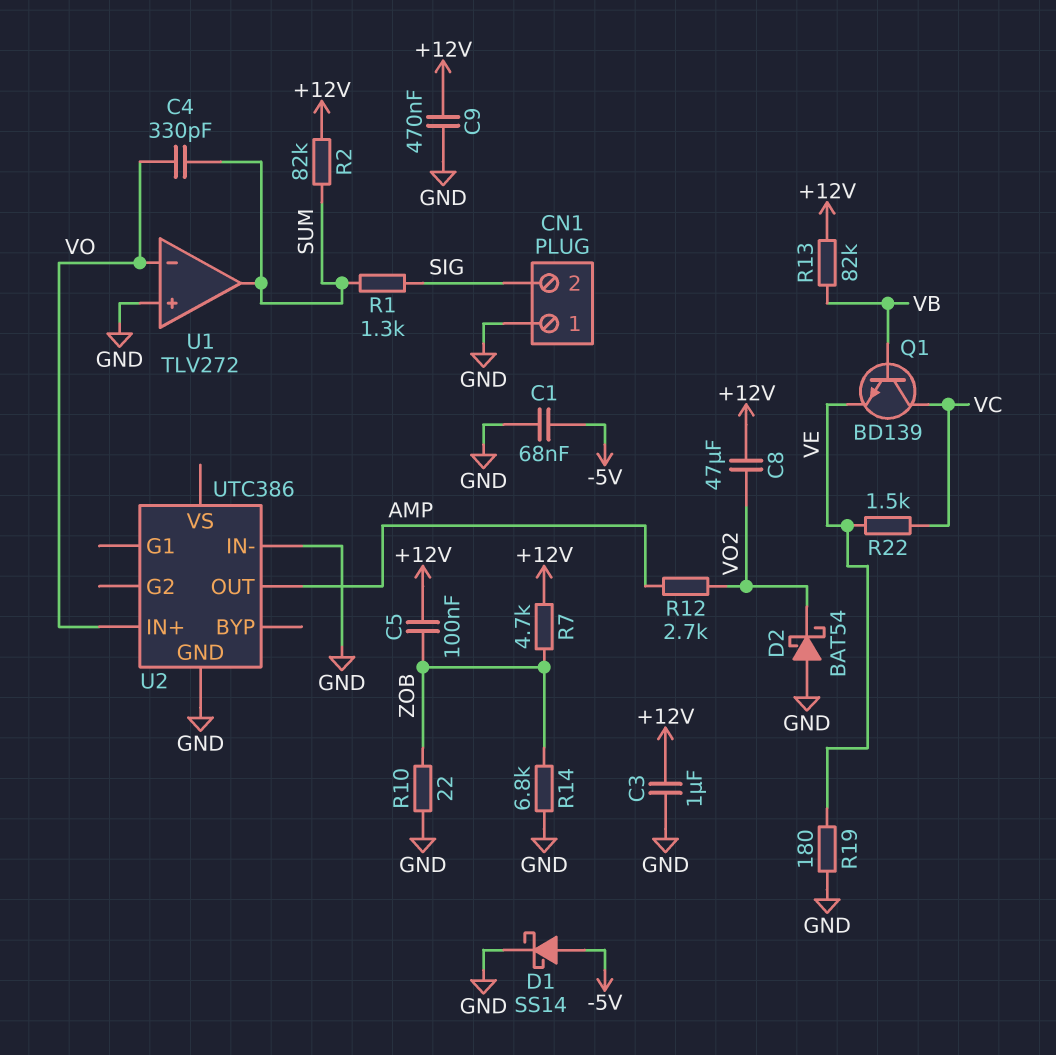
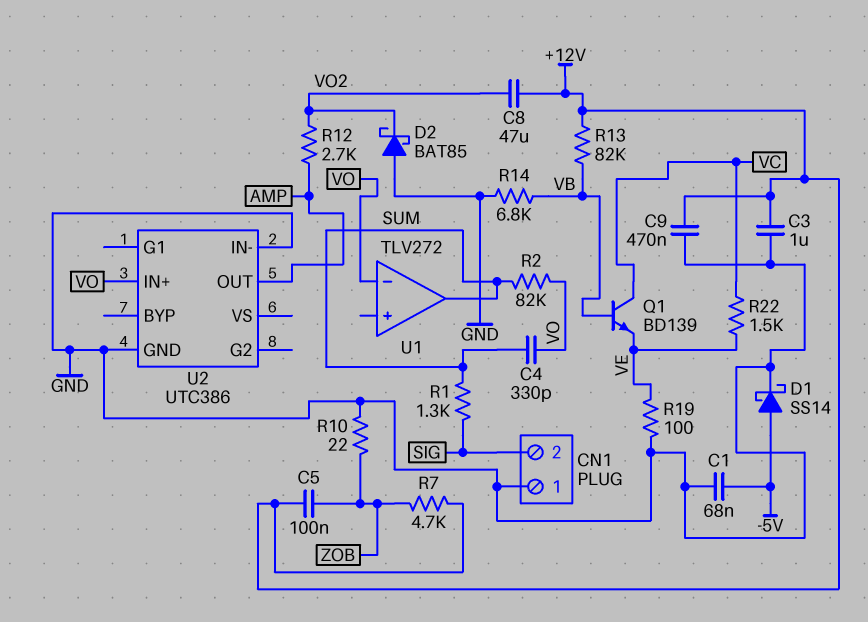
D2: schottky BAT54 (A GND, K VO2) -> schottky BAT85 (A GND, K VO2)
R2: 82k (+12V, SUM) -> 82k (SUM, VO)
R14: 6.8k (GND, ZOB) -> 6.8k (GND, VB)
R19: 180 (GND, VE) -> 100 (GND, VE)
U1 pin in+: GND -> none

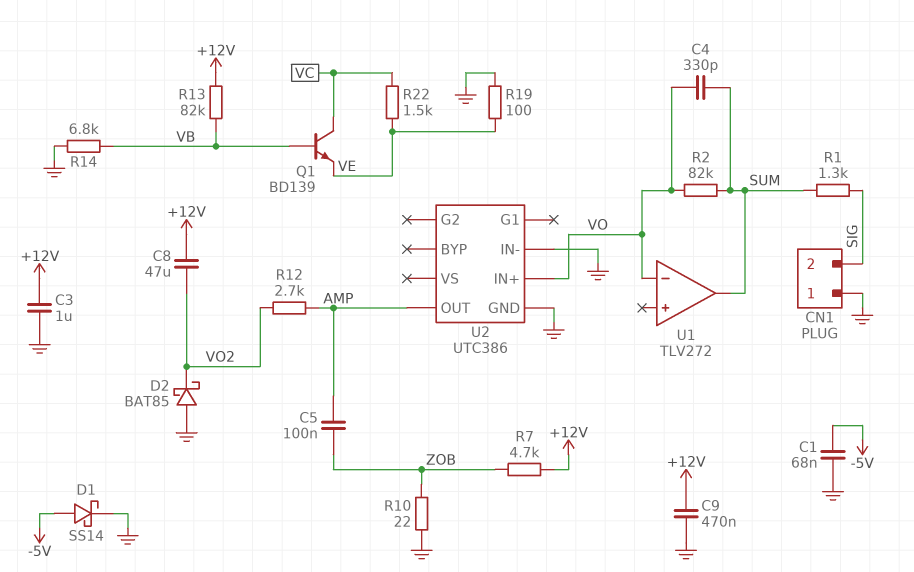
C5: 100nF (+12V, ZOB) -> 100nF (AMP, ZOB)

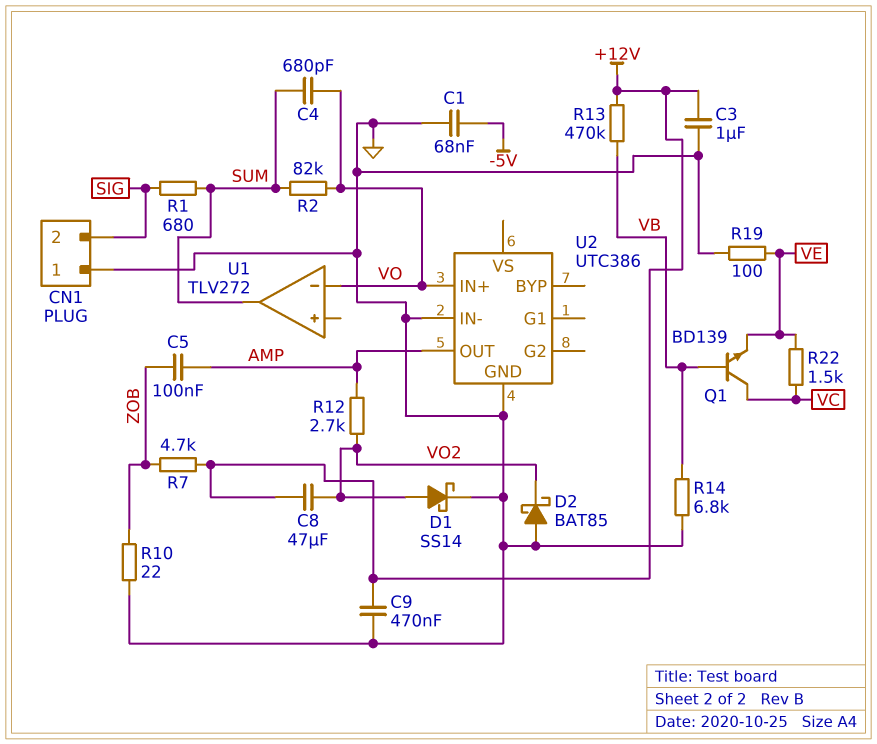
C4: 330pF (SUM, VO) -> 680pF (SUM, VO)
D1: schottky SS14 (A -5V, K GND) -> schottky SS14 (A VO2, K GND)
R1: 1.3k (SIG, SUM) -> 680 (SIG, SUM)
R13: 82k (+12V, VB) -> 470k (+12V, VB)

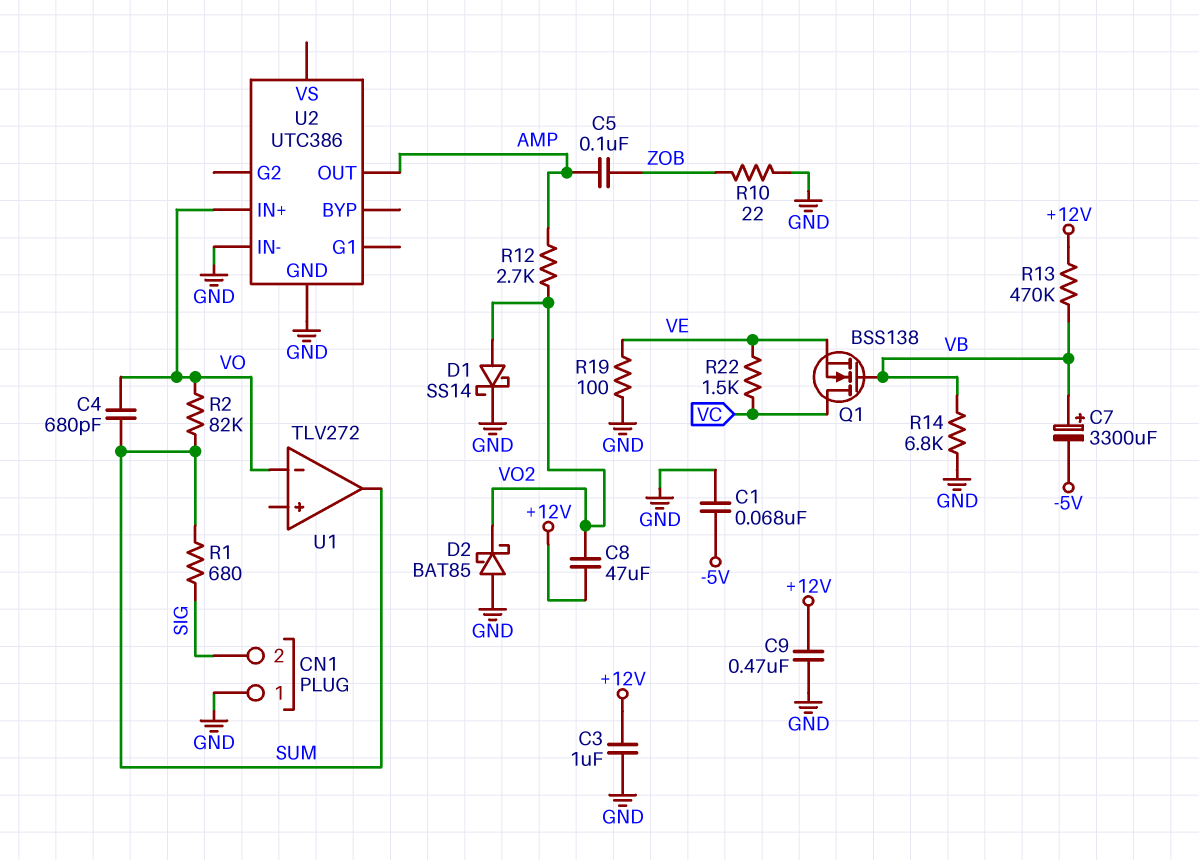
C7: none -> 3300uF (plus VB, minus -5V)
Q1: NPN BD139 (B VB, C VC, E VE) -> NMOS BSS138 (G VB, D VC, S VE)
R7: 4.7k (+12V, ZOB) -> none

